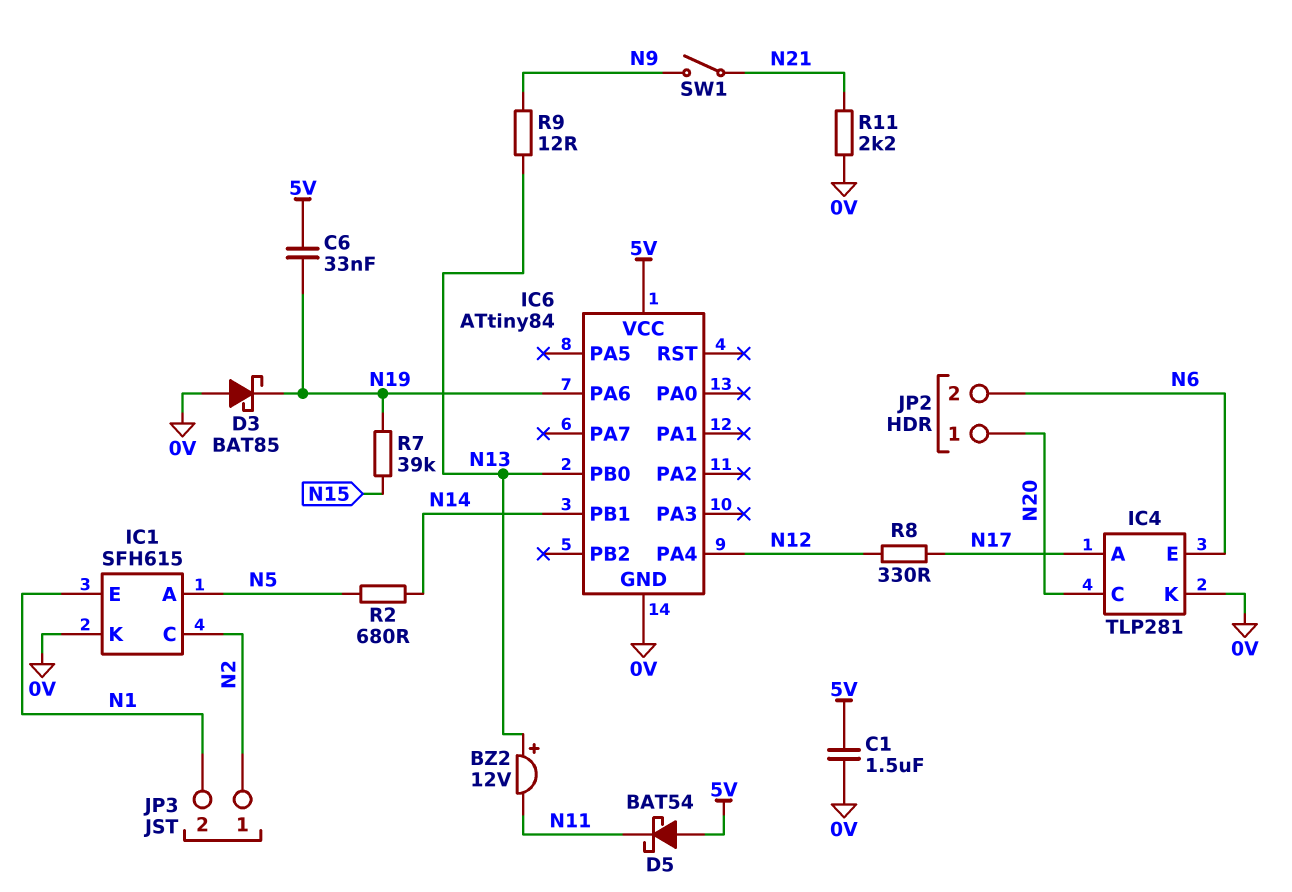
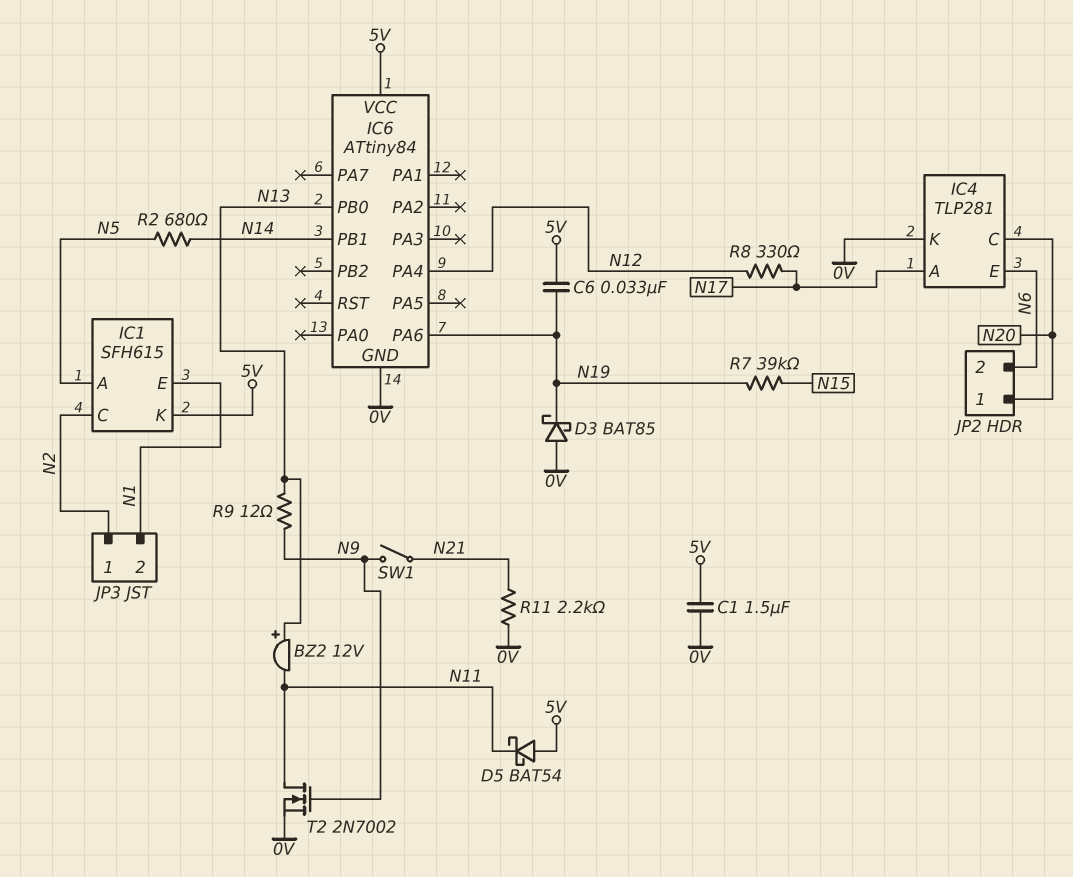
IC1 pin K: 0V -> 5V
T2: none -> NMOS 2N7002 (G N9, D N11, S 0V)

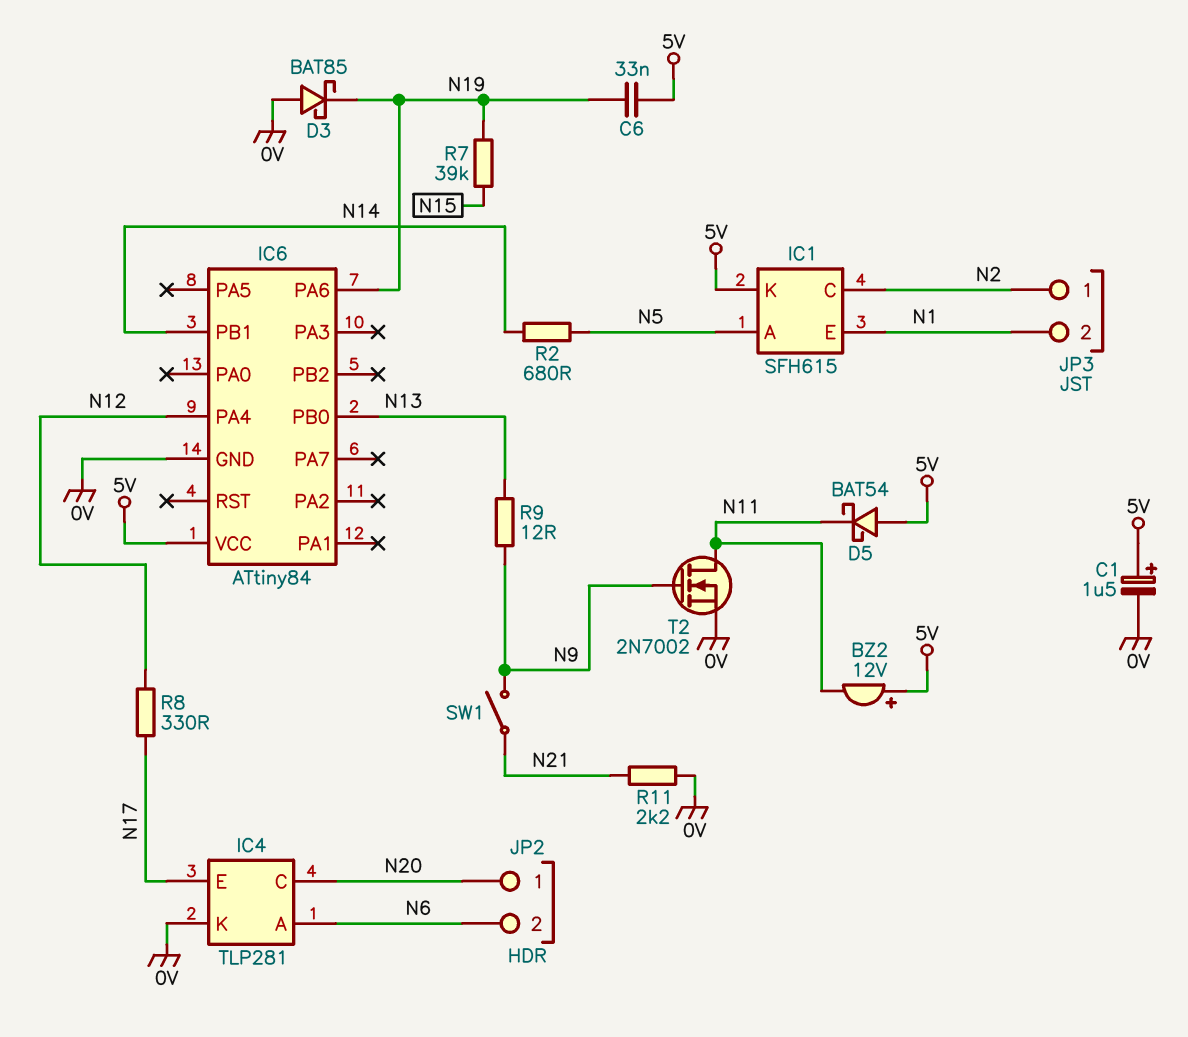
BZ2: buzzer 12V (plus N13, minus N11) -> buzzer 12V (plus 5V, minus N11)
C1: 1.5uF (0V, 5V) -> 1.5uF (plus 5V, minus 0V)
IC4 pin A: N17 -> N6
IC4 pin E: N6 -> N17

